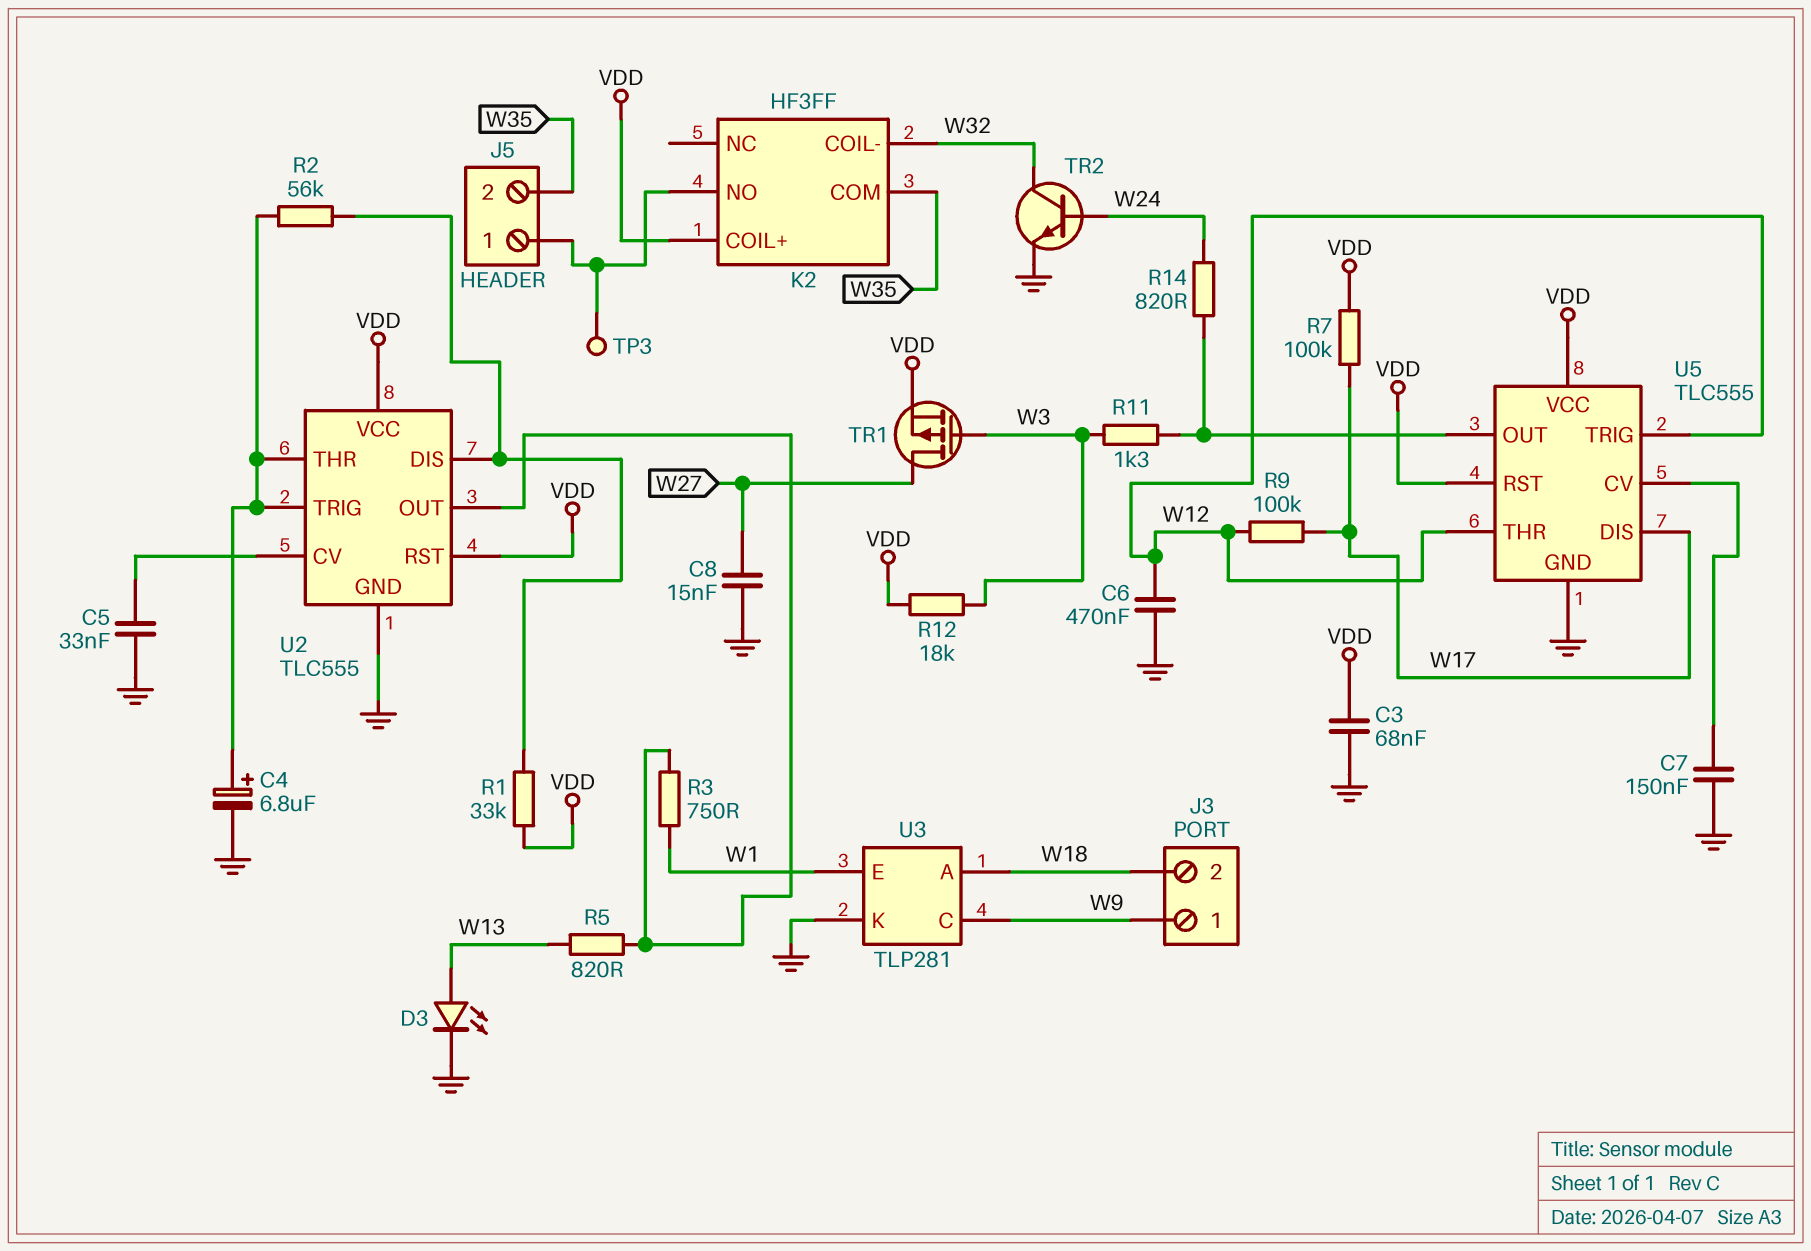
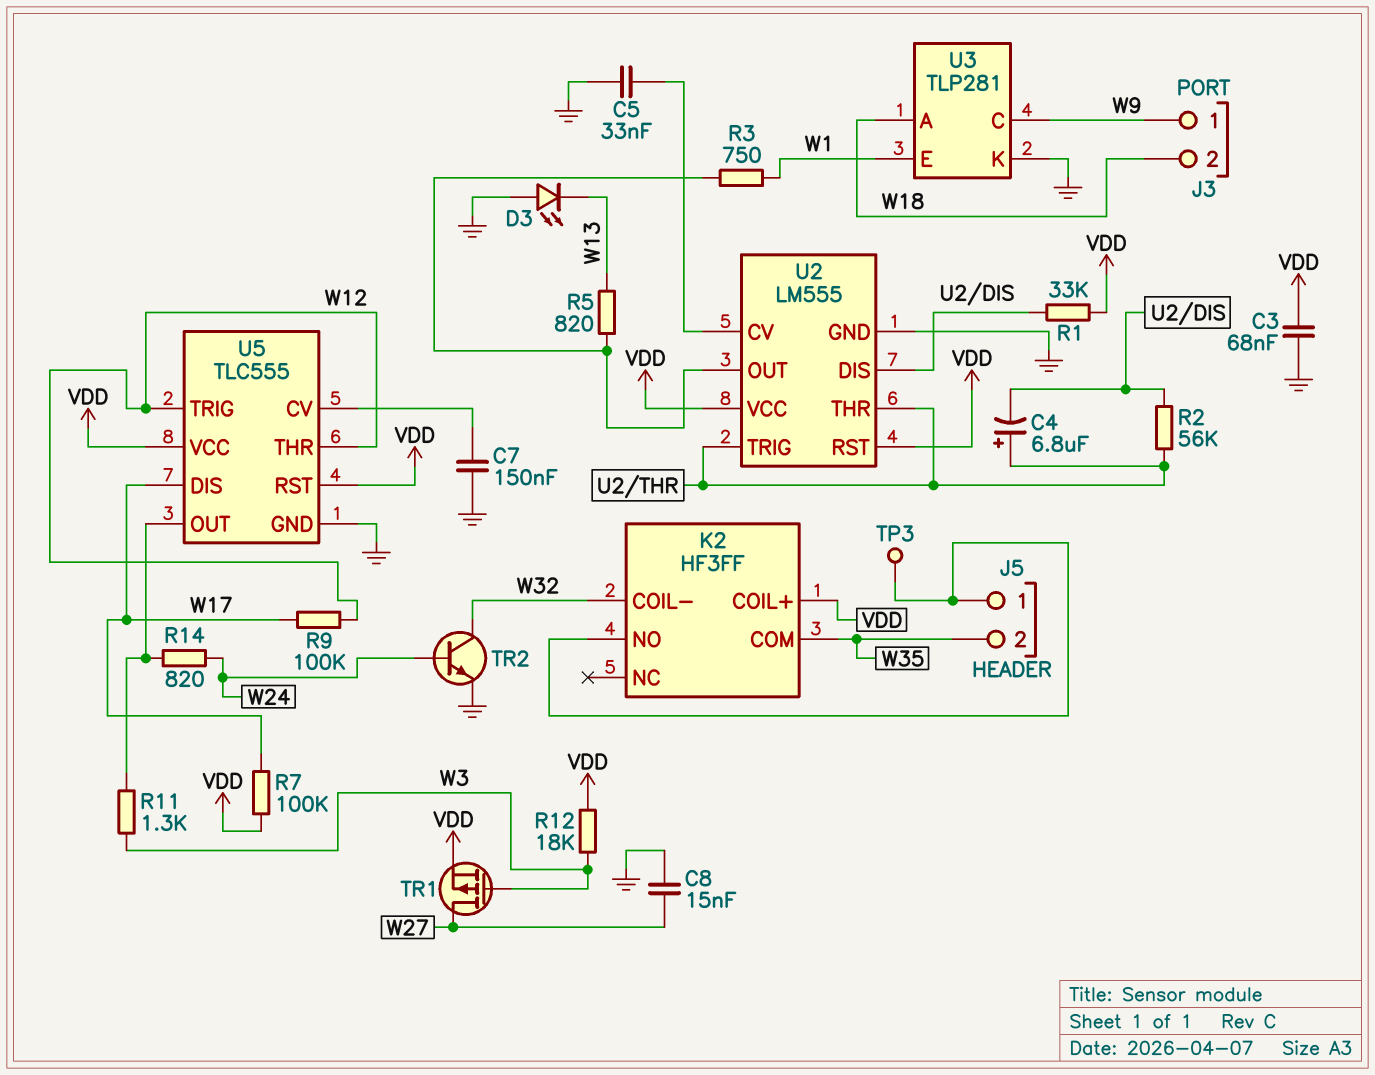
C4: 6.8uF (plus U2/THR, minus GND) -> 6.8uF (plus U2/THR, minus U2/DIS)
C6: 470nF (GND, W12) -> none
D3: LED (A W13, K GND) -> LED (A GND, K W13)
U2: TLC555 -> LM555

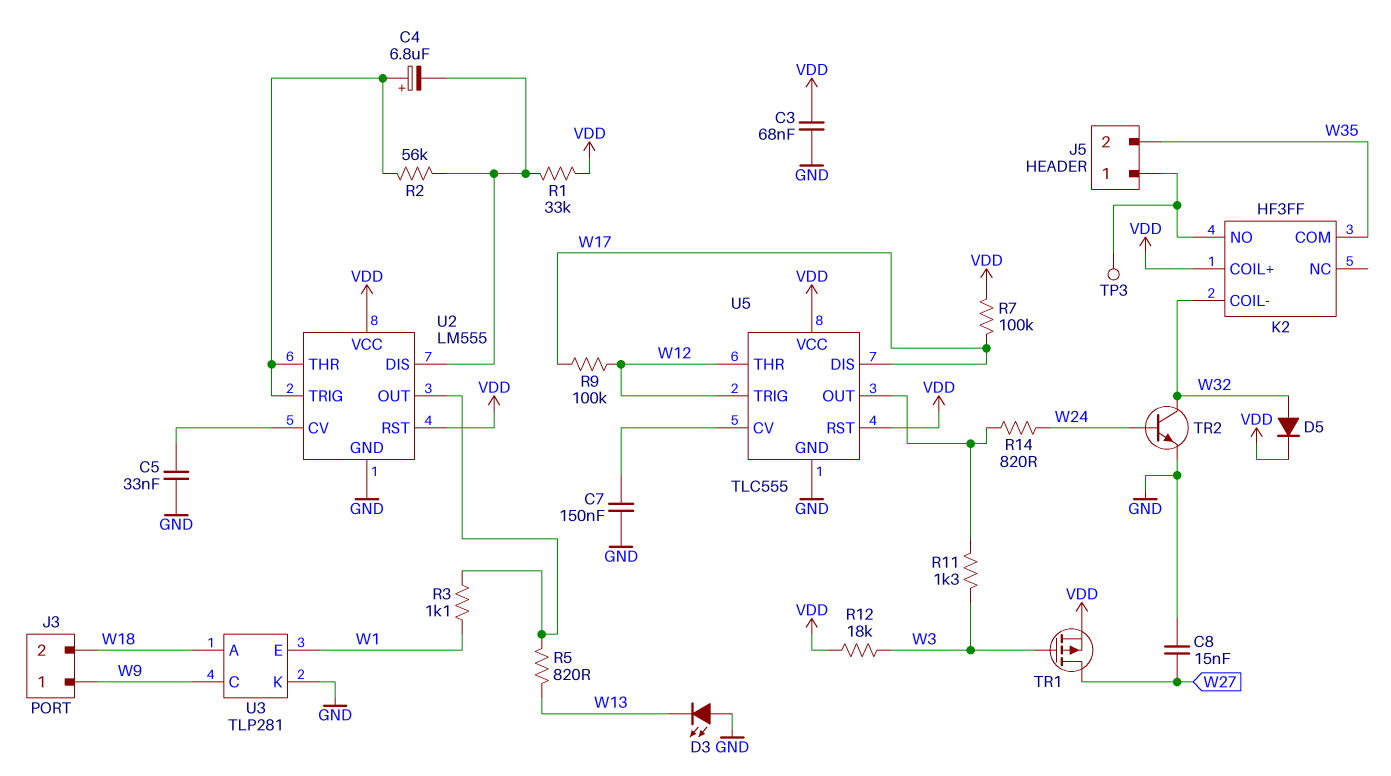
D5: none -> diode (A W32, K VDD)
R3: 750 (U2/OUT, W1) -> 1.1k (U2/OUT, W1)

